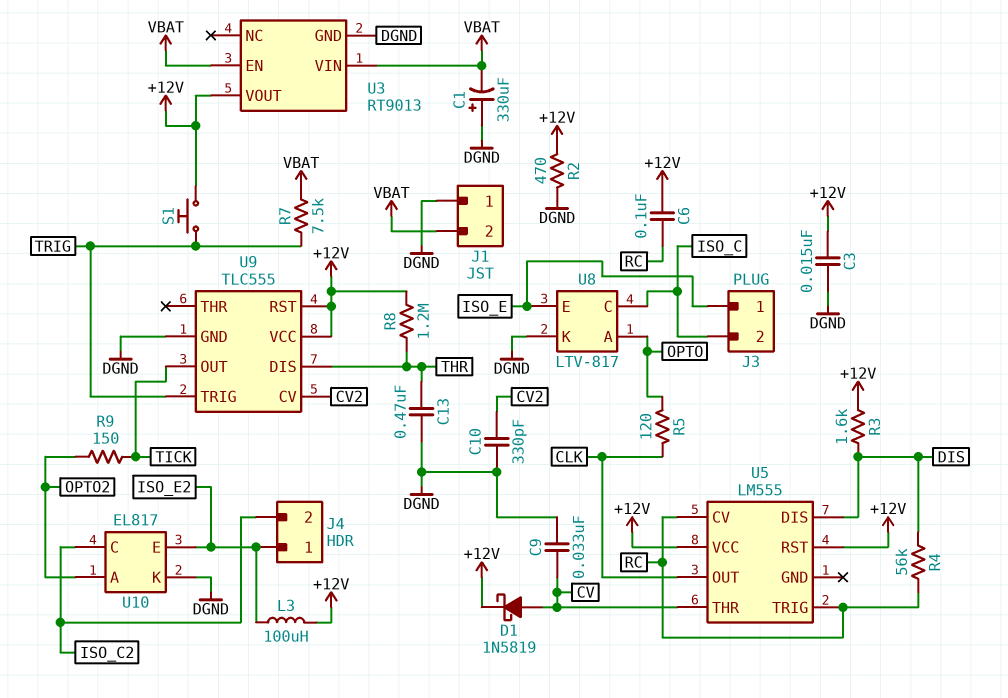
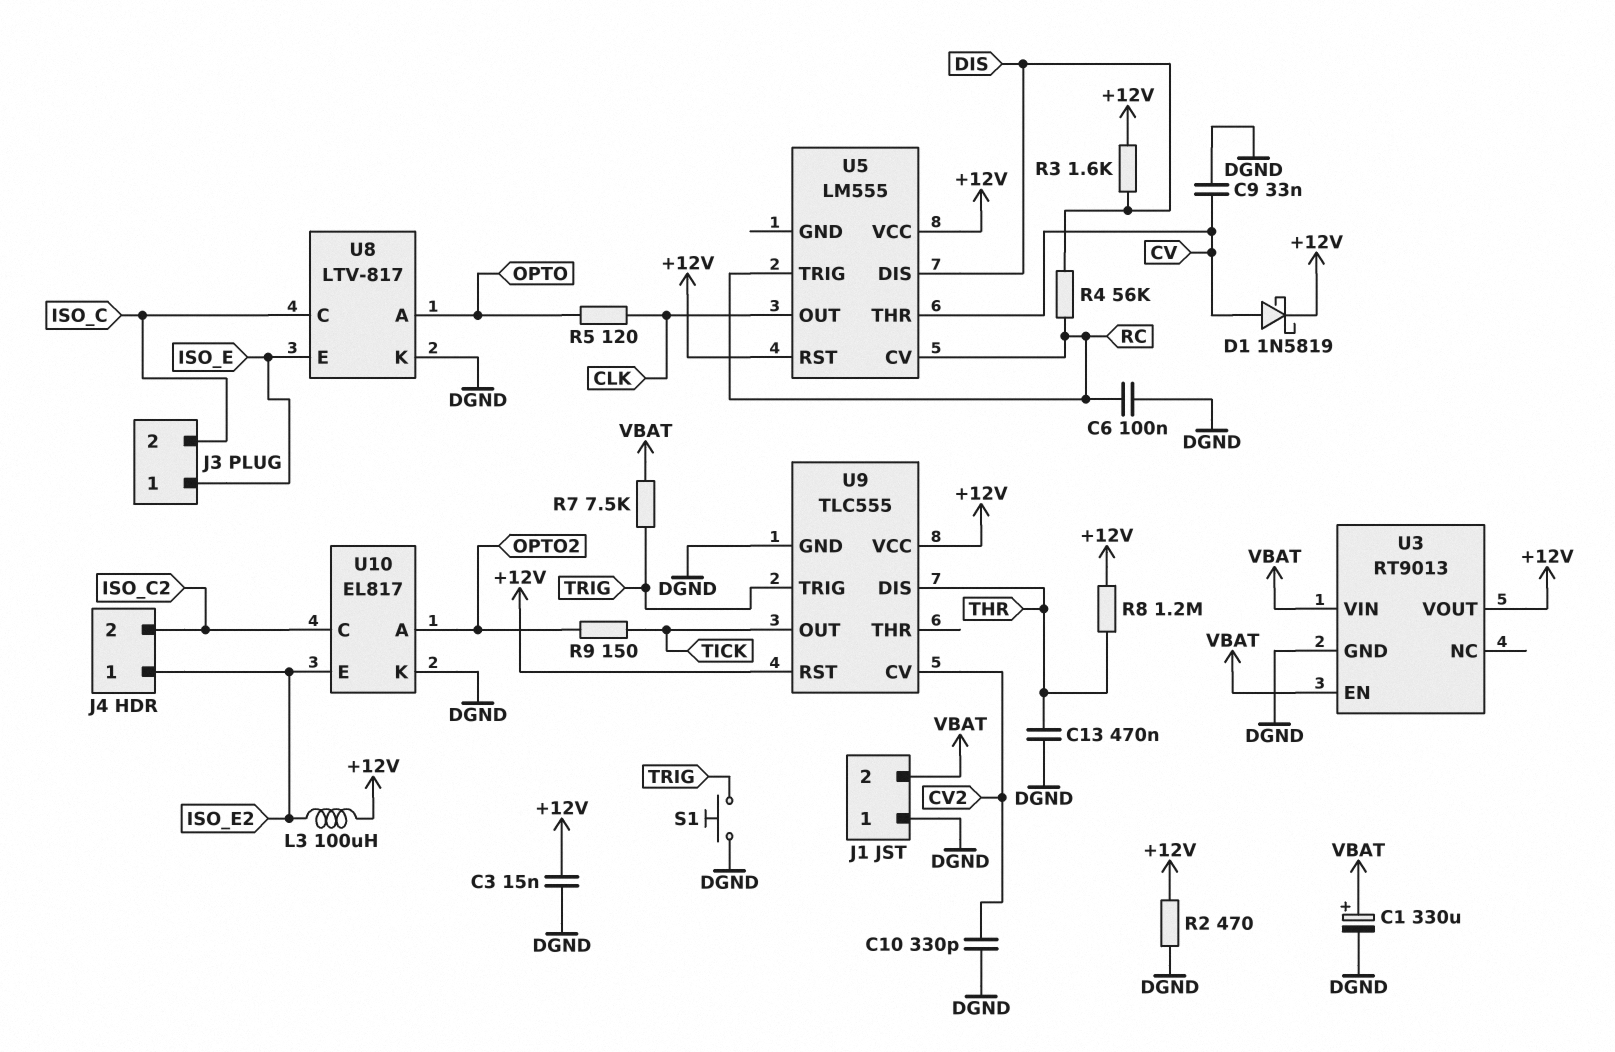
C1: 330uF (plus DGND, minus VBAT) -> 330uF (plus VBAT, minus DGND)
C6: 100nF (+12V, RC) -> 100nF (DGND, RC)
S1: button (+12V, TRIG) -> button (DGND, TRIG)

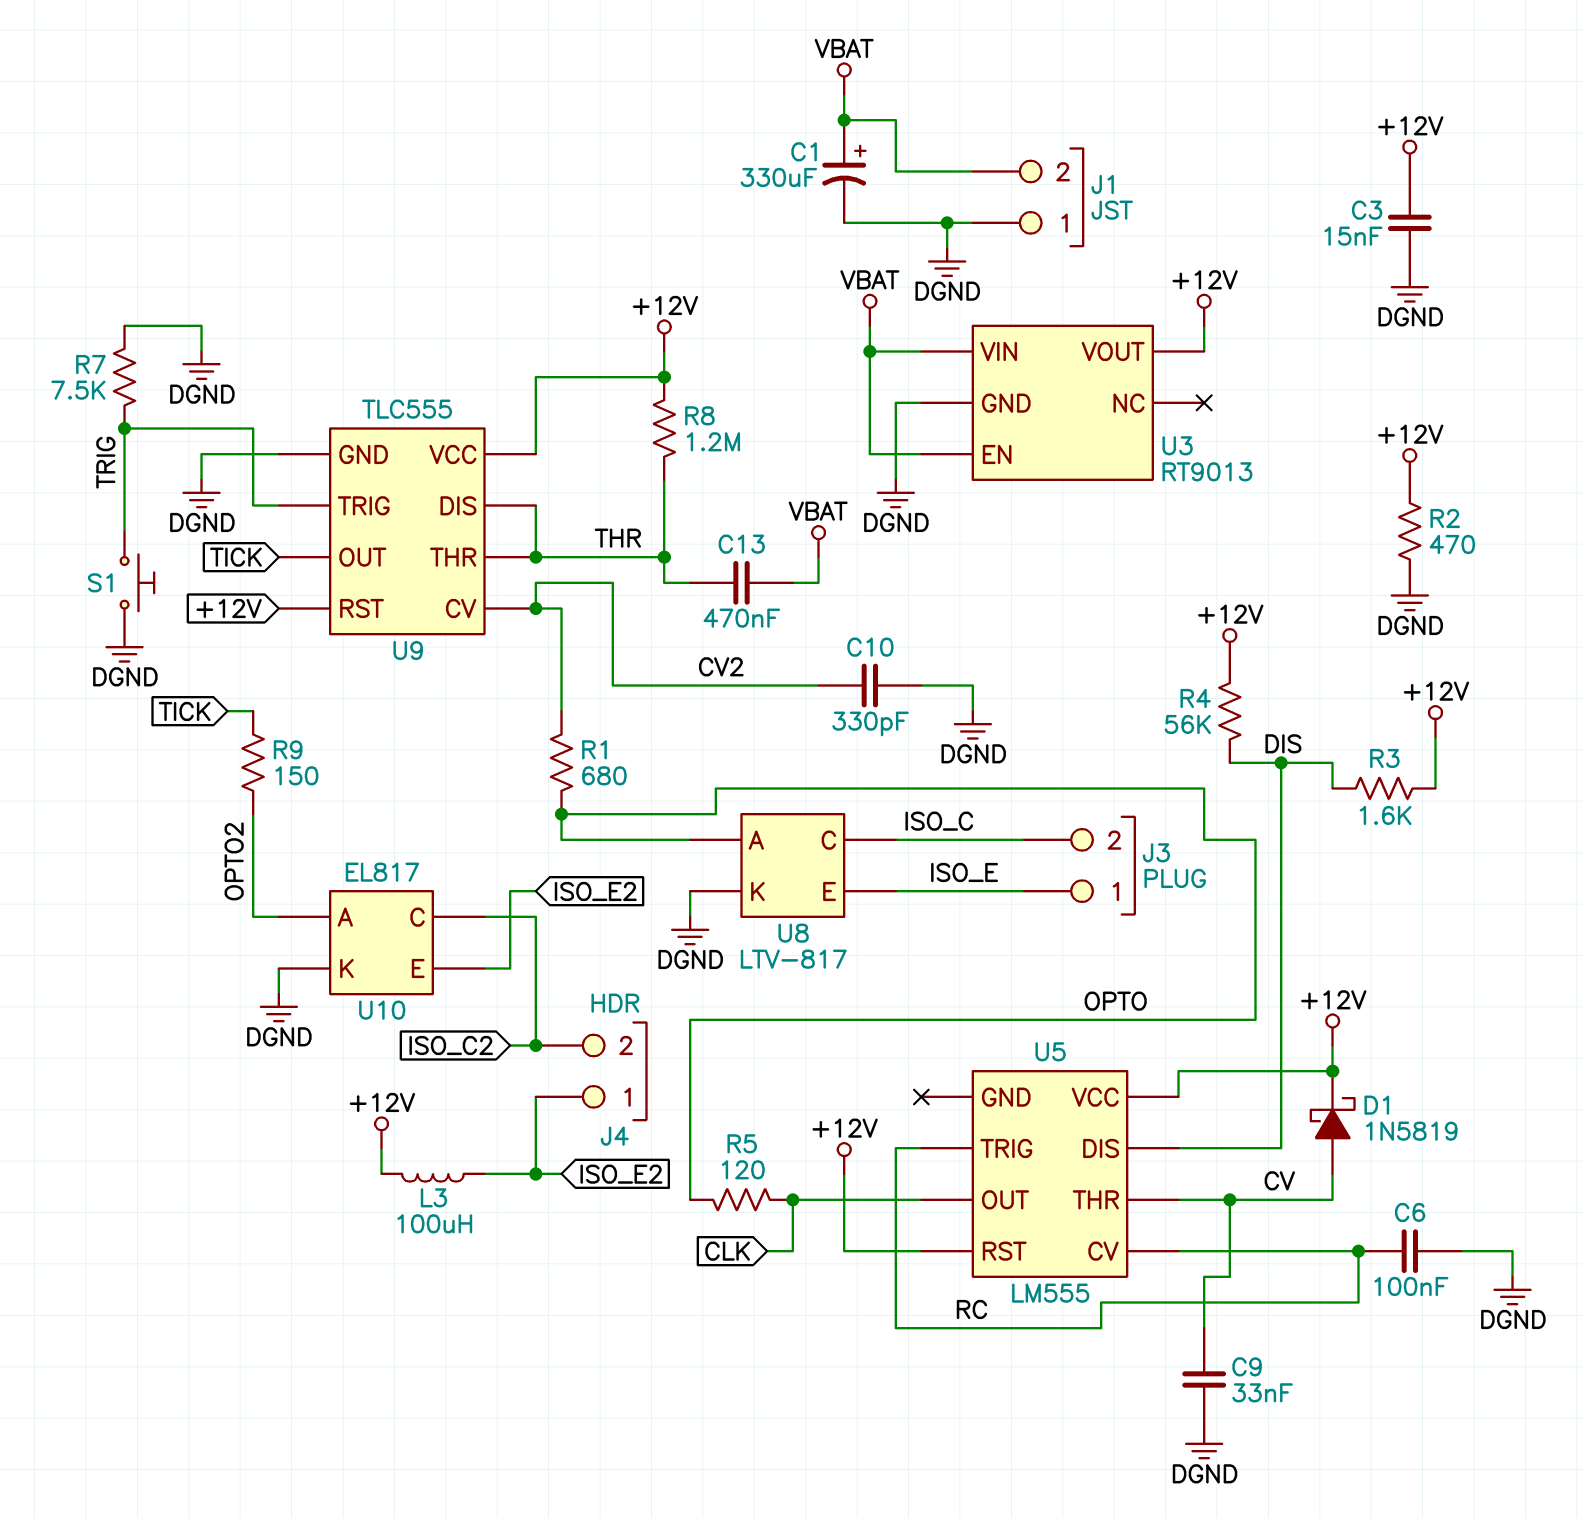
C13: 470nF (DGND, THR) -> 470nF (THR, VBAT)
R1: none -> 680 (CV2, OPTO)
R4: 56k (DIS, RC) -> 56k (+12V, DIS)
R7: 7.5k (TRIG, VBAT) -> 7.5k (DGND, TRIG)
U9 pin THR: none -> THR

